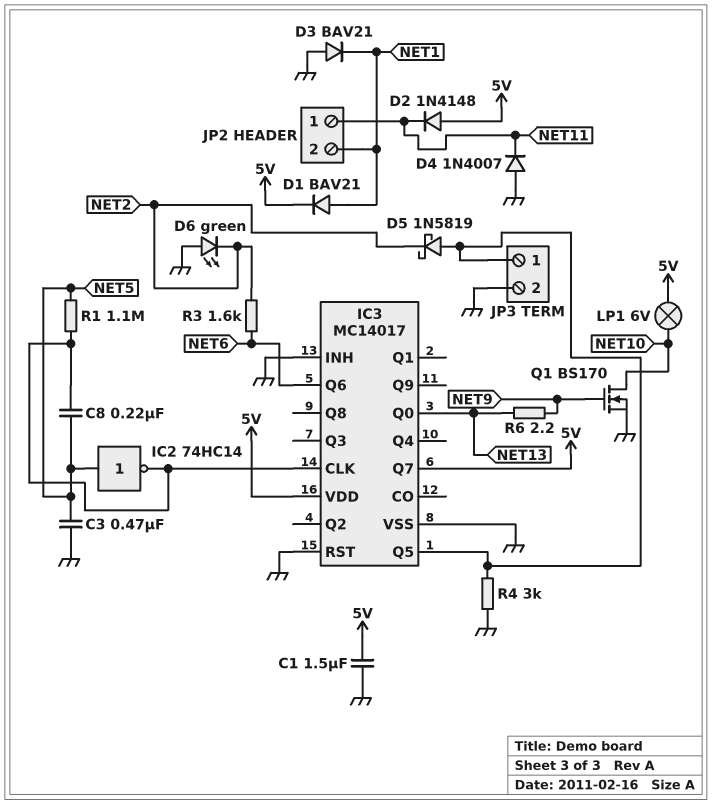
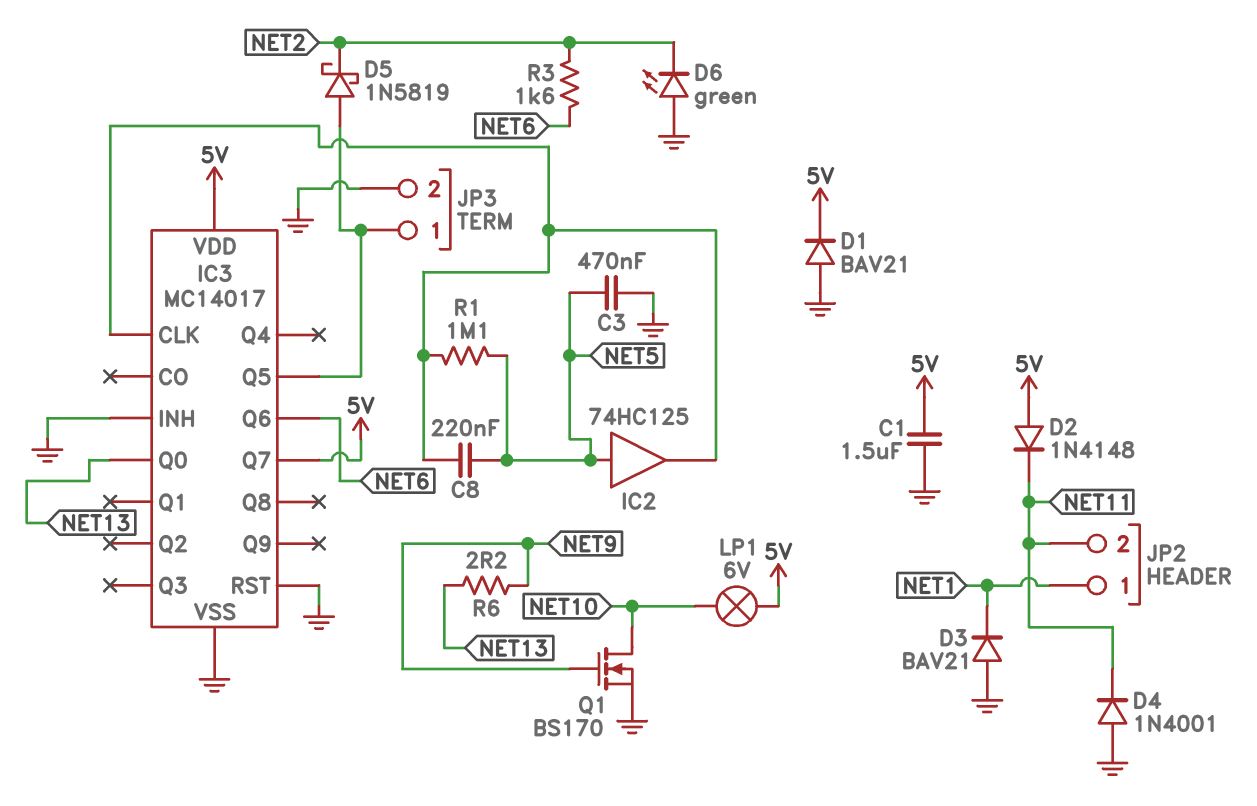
D1: diode BAV21 (A NET1, K 5V) -> diode BAV21 (A GND, K 5V)
D4: diode 1N4007 (A GND, K NET11) -> diode 1N4001 (A GND, K NET11)
IC2: NOT 74HC14 (in NET5, out IC3/CLK) -> buffer 74HC125 (in NET5, out IC3/CLK)
JP2 pin 1: NET11 -> NET1
JP2 pin 2: NET1 -> NET11
R4: 3k (GND, IC3/Q5) -> none

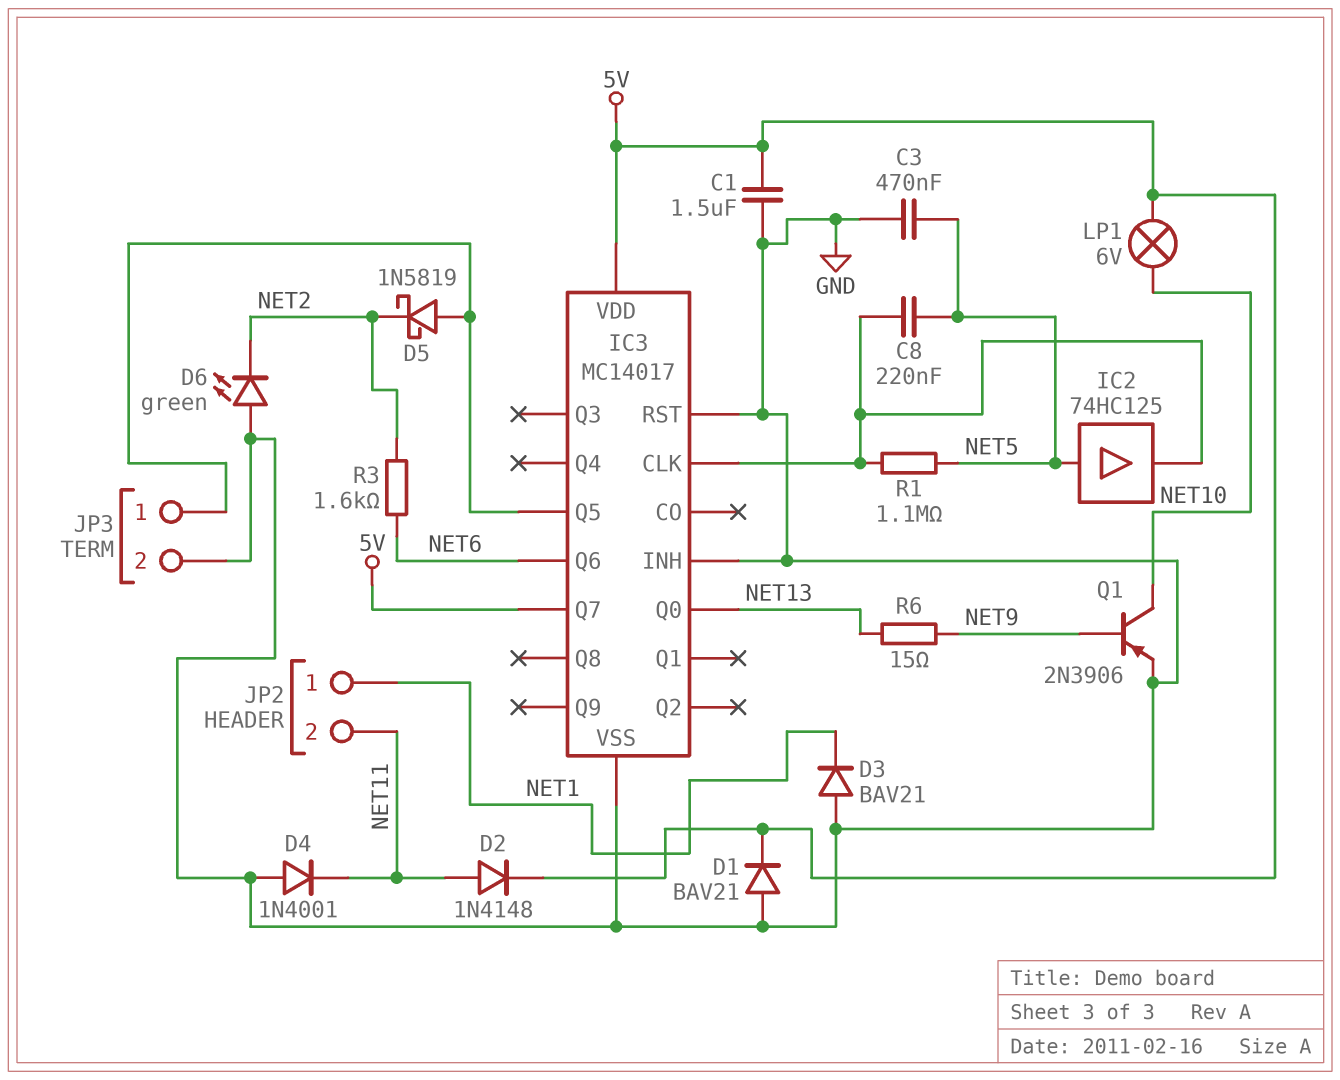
D2: diode 1N4148 (A 5V, K NET11) -> diode 1N4148 (A NET11, K 5V)
Q1: NMOS BS170 (G NET9, D NET10, S GND) -> PNP 2N3906 (B NET9, C NET10, E GND)
R6: 2.2 (NET9, NET13) -> 15 (NET9, NET13)

